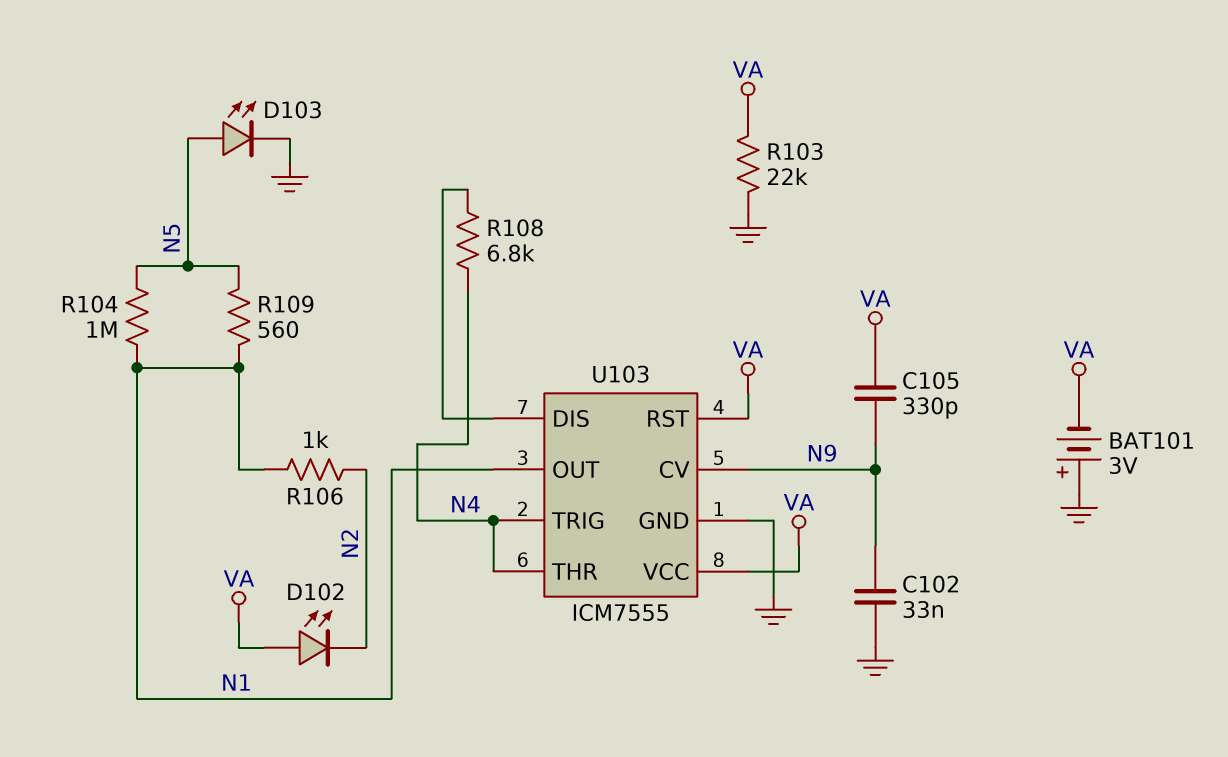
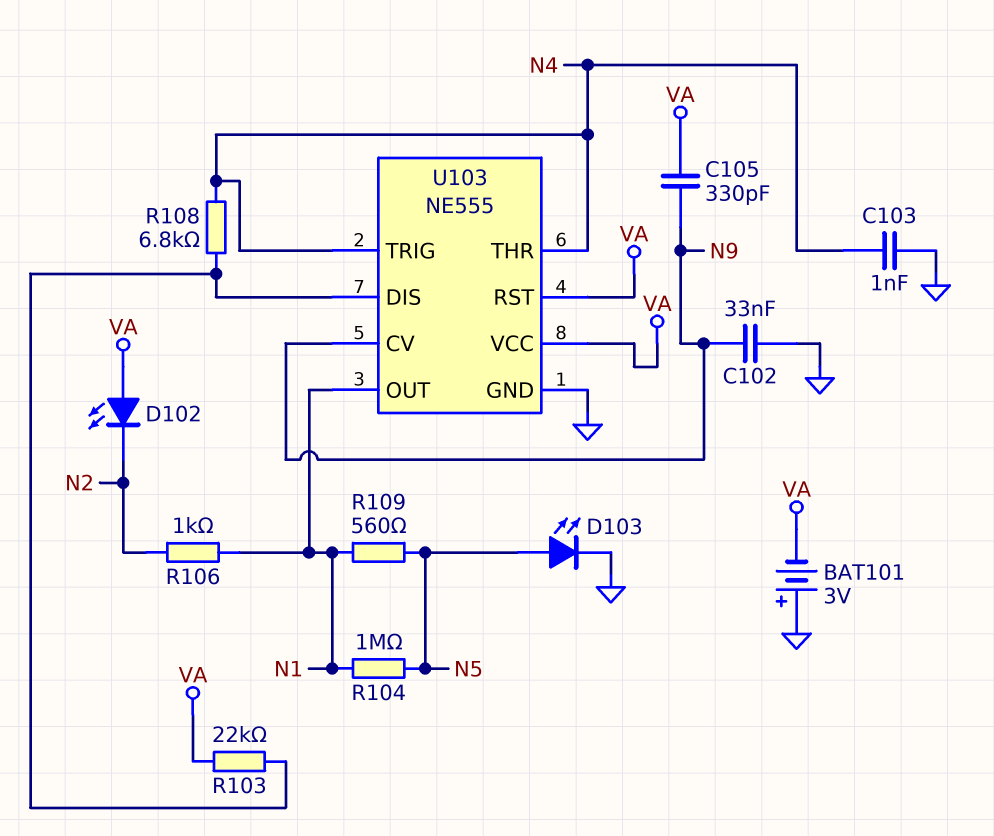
C103: none -> 1nF (GND, N4)
R103: 22k (GND, VA) -> 22k (U103/DIS, VA)
U103: ICM7555 -> NE555

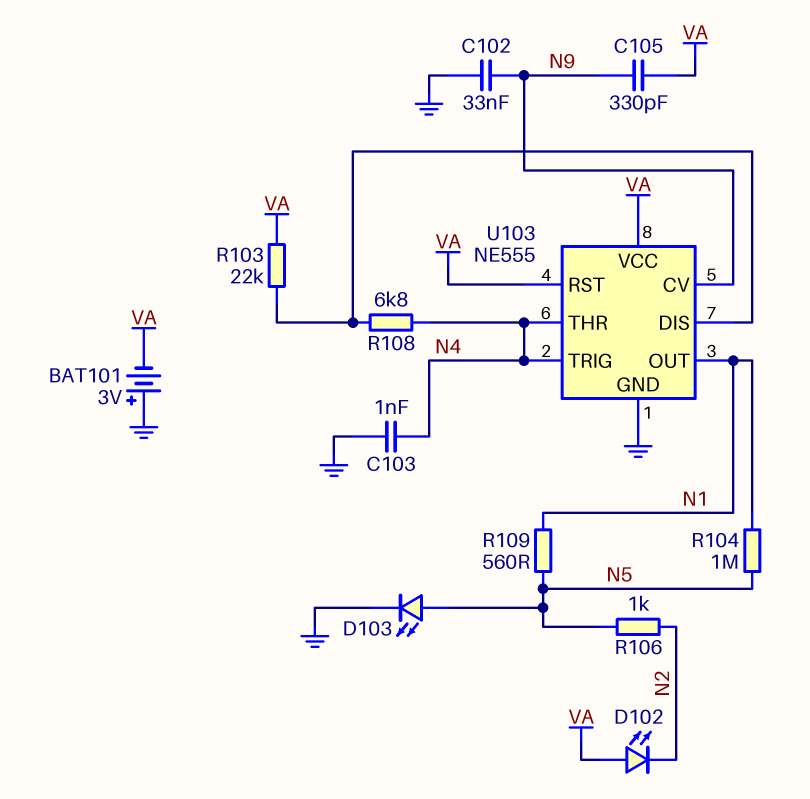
R106: 1k (N1, N2) -> 1k (N2, N5)

